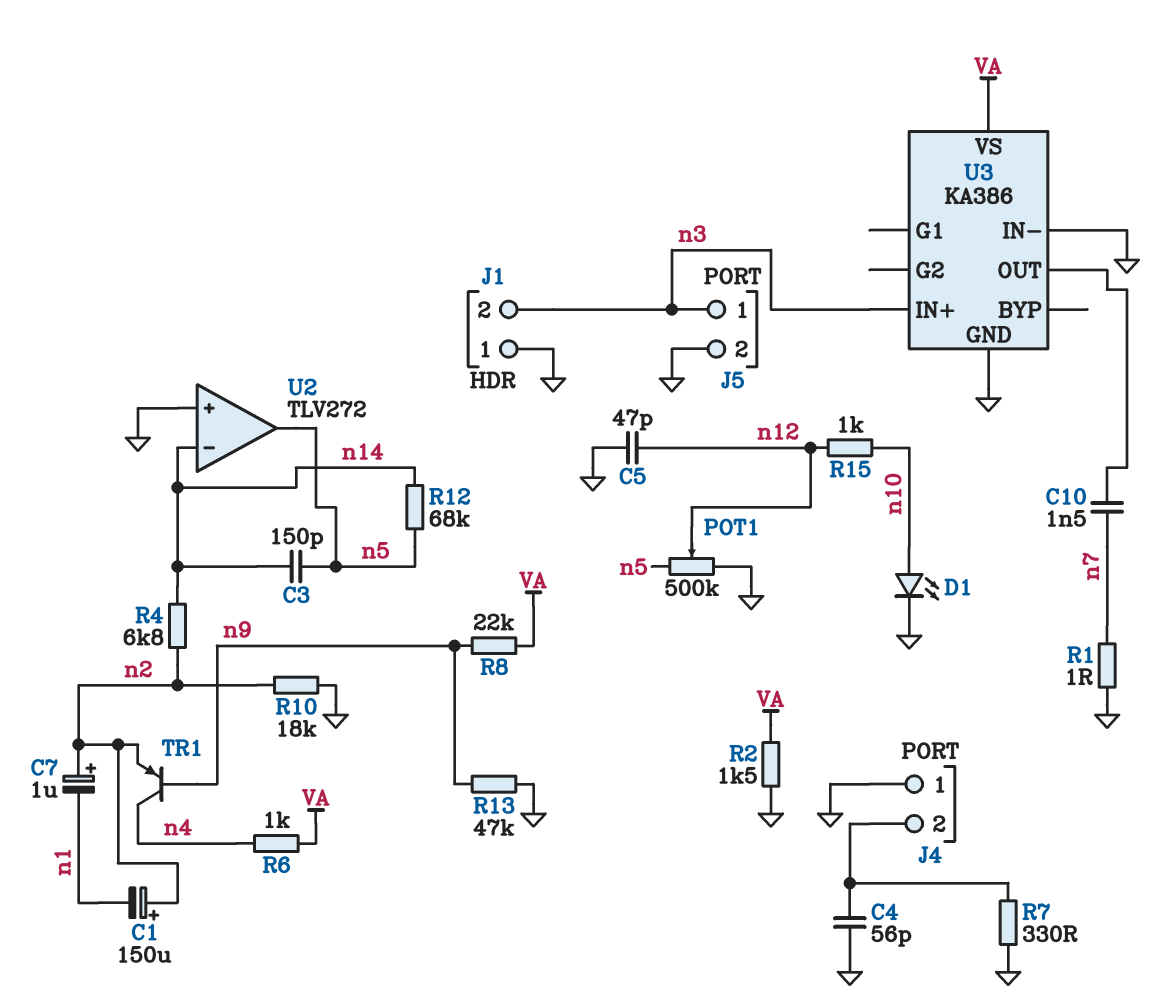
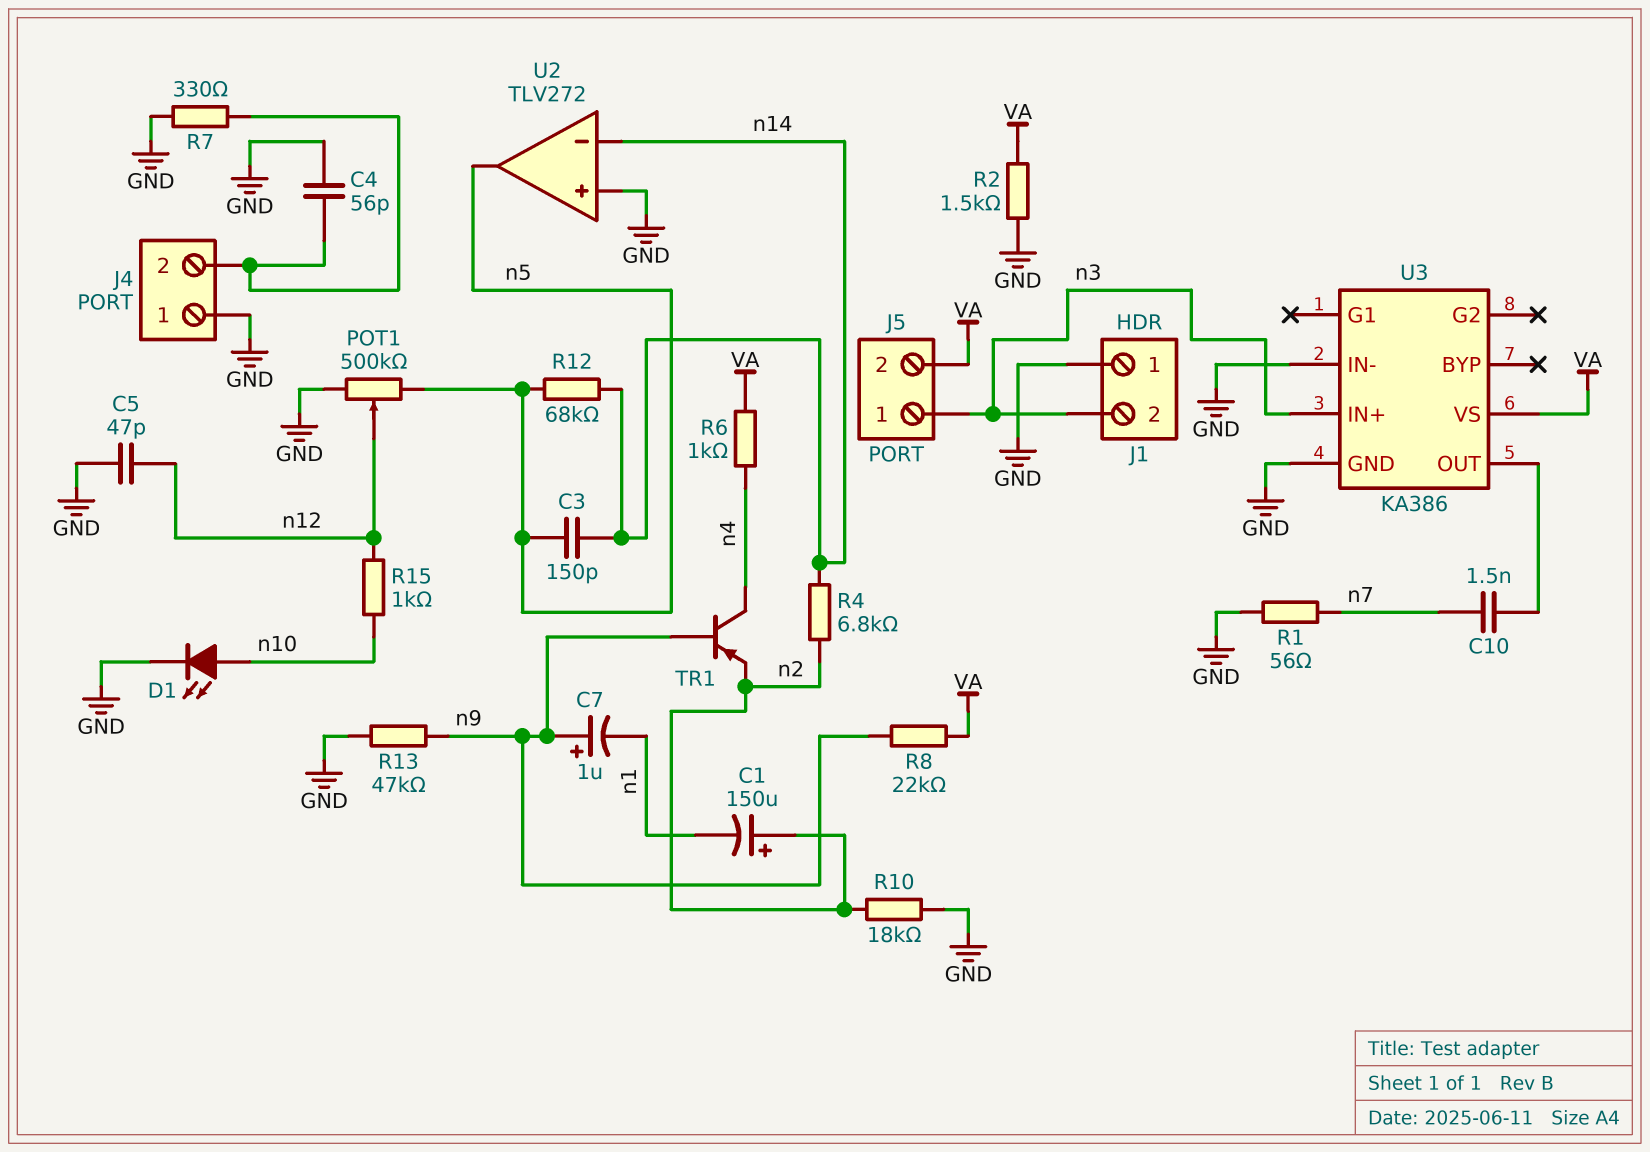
C7: 1uF (plus n2, minus n1) -> 1uF (plus n9, minus n1)
J5 pin 2: GND -> VA
R1: 1 (GND, n7) -> 56 (GND, n7)

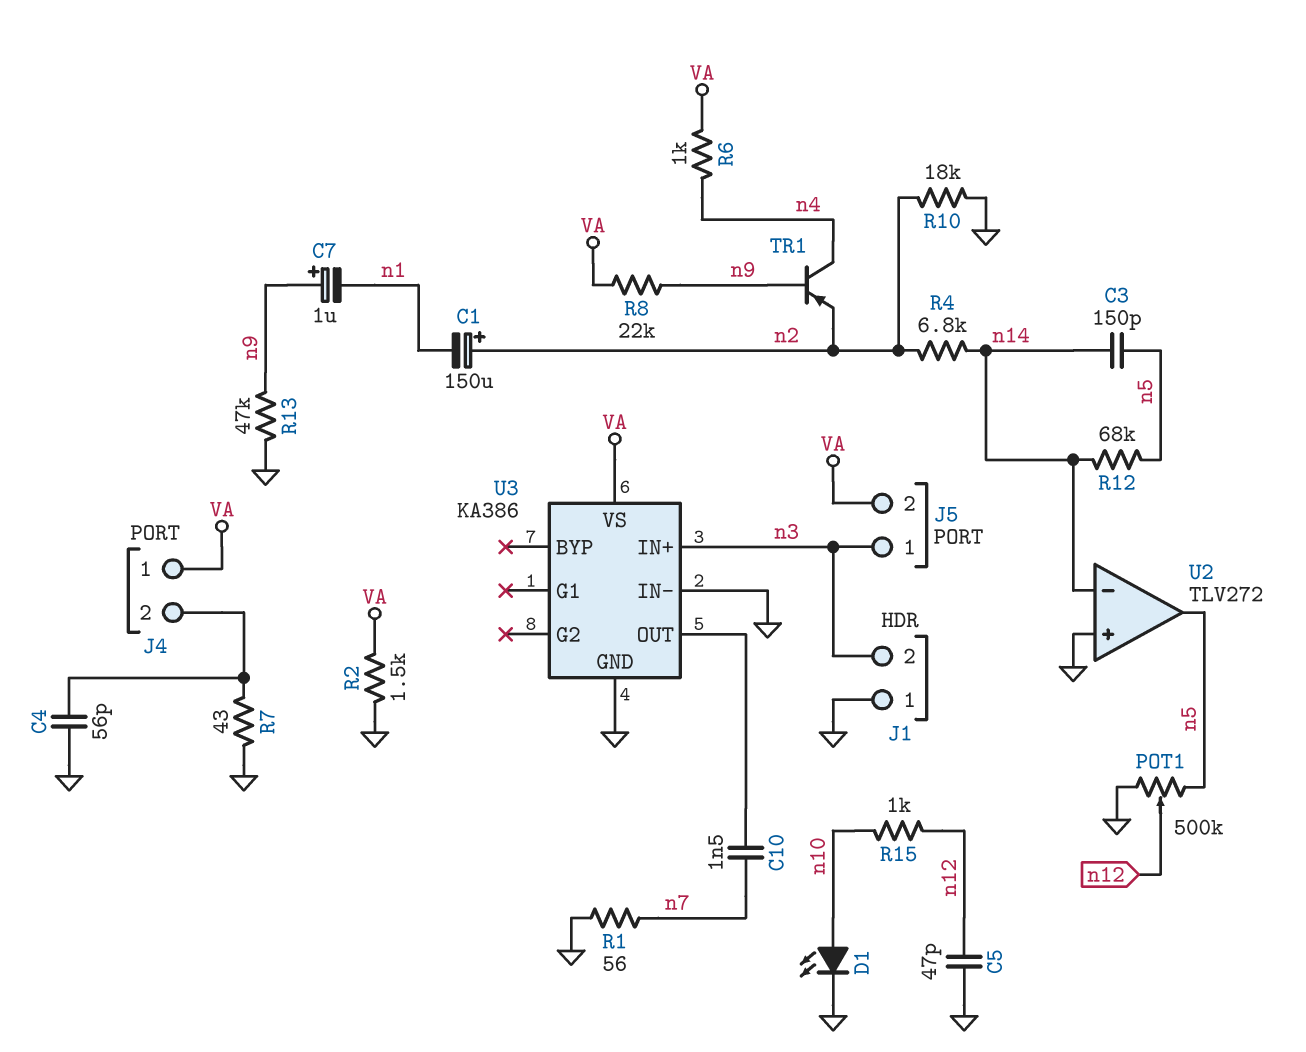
J4 pin 1: GND -> VA
R7: 330 (GND, J4/2) -> 43 (GND, J4/2)

